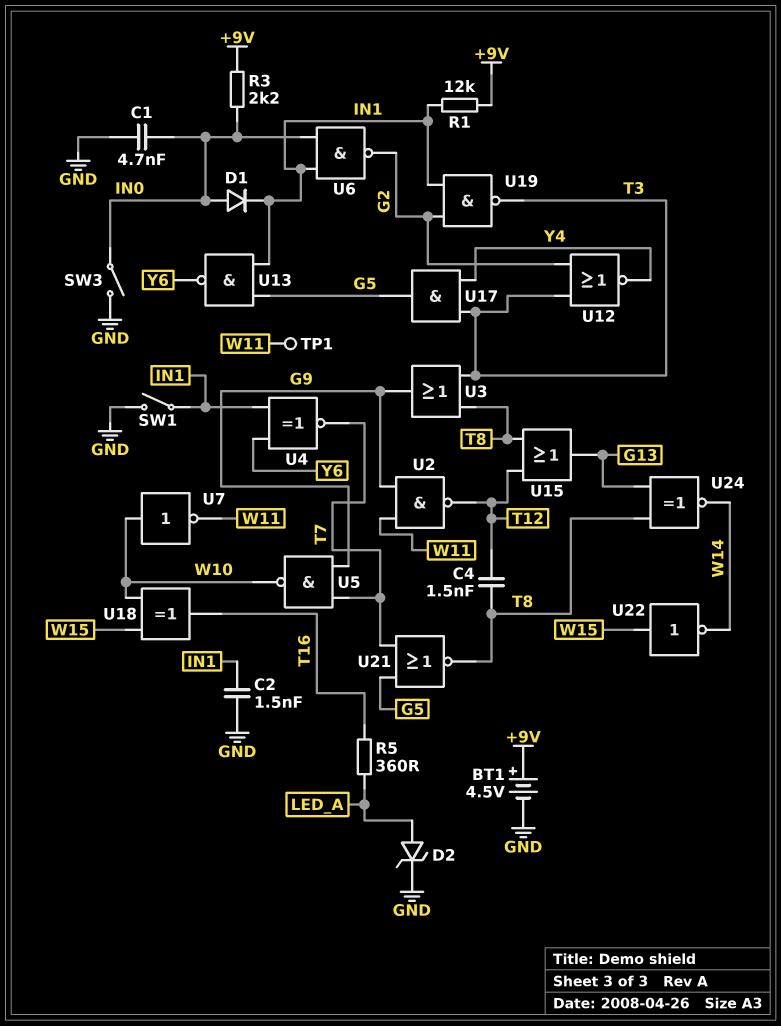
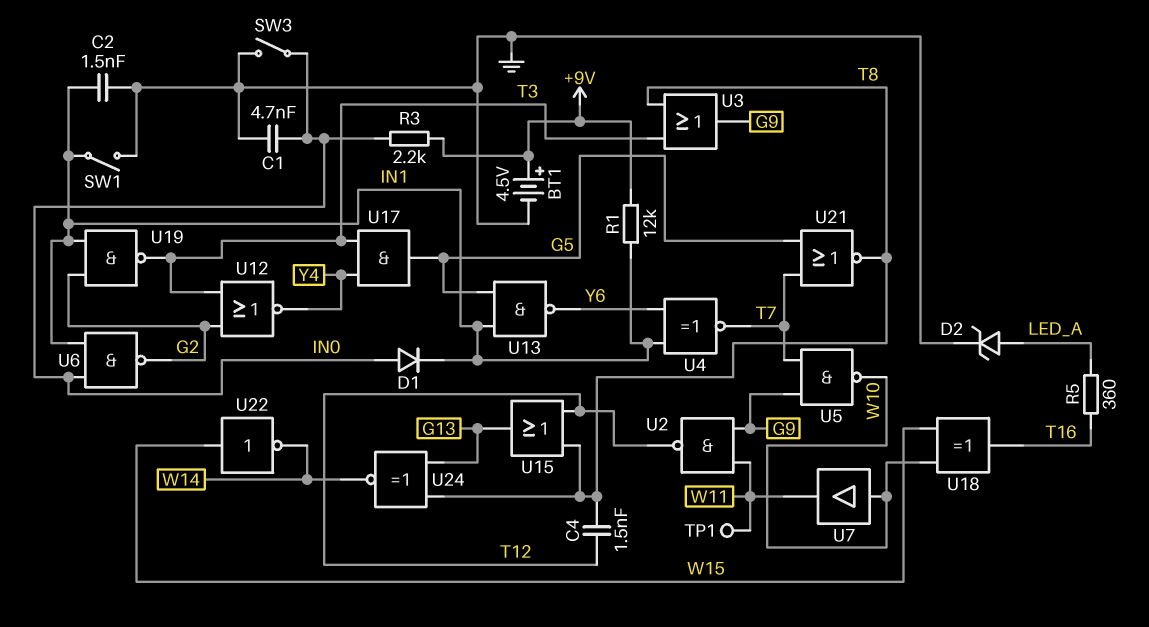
U7: NOT (in W10, out W11) -> buffer (in W10, out W11)

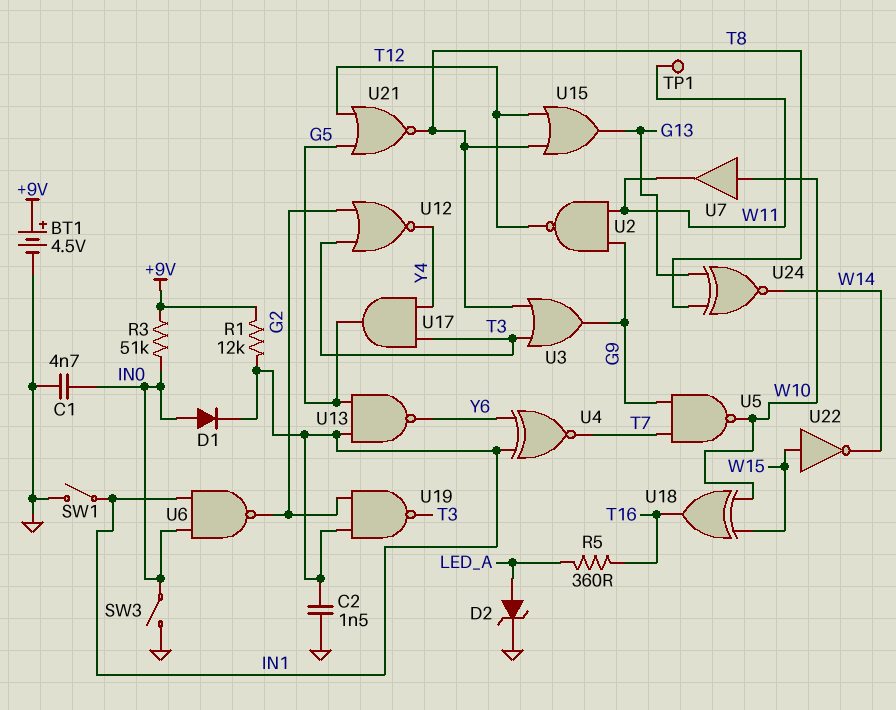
C4: 1.5nF (T8, T12) -> none
R3: 2.2k (+9V, IN0) -> 51k (+9V, IN0)
U21: NOR (in G5, in T7, out T8) -> NOR (in G5, in T12, out T8)

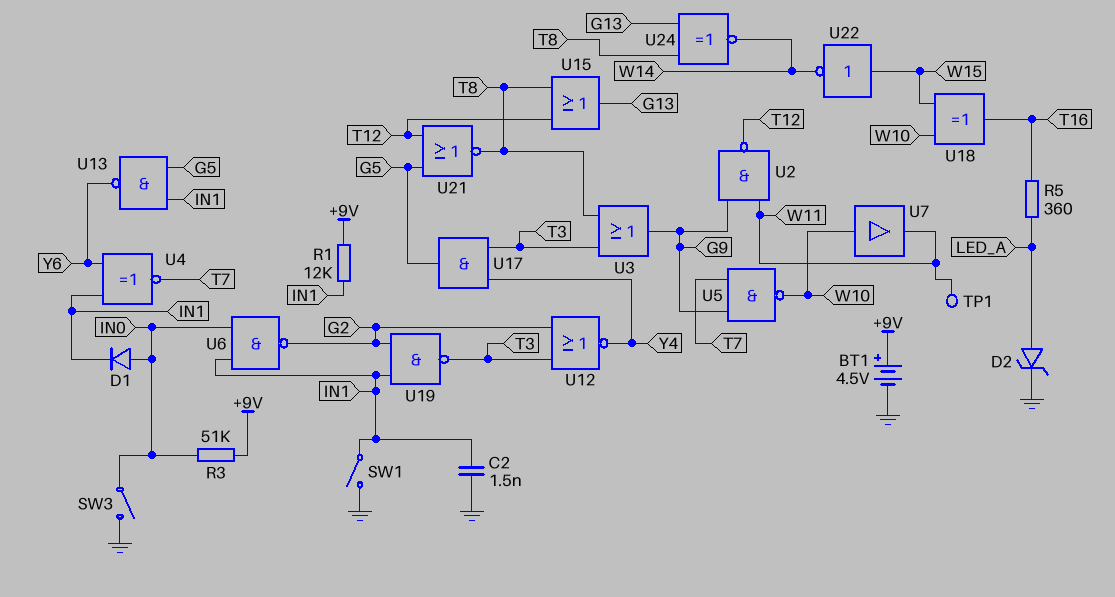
C1: 4.7nF (GND, IN0) -> none

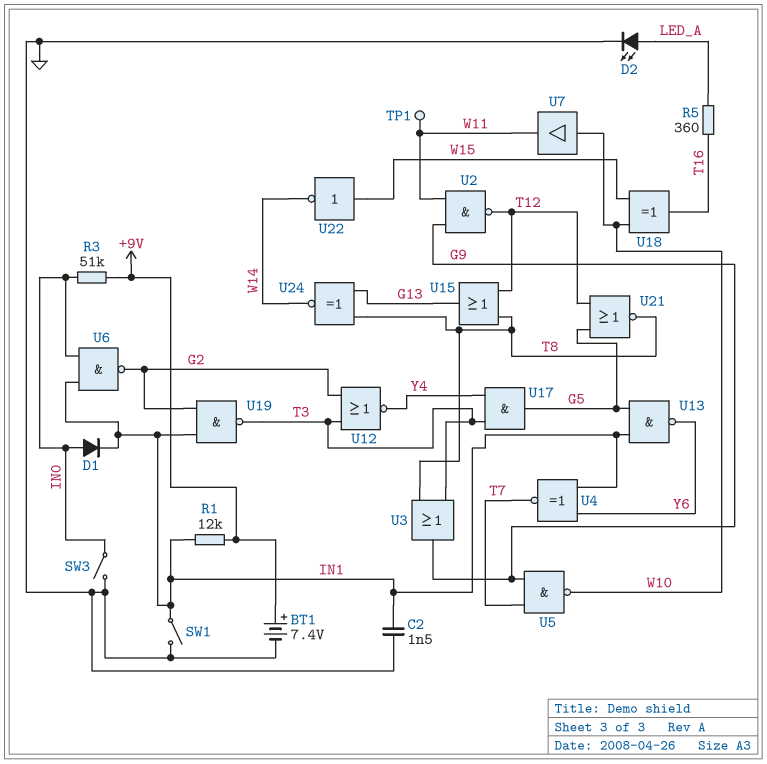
BT1: 4.5V (plus +9V, minus GND) -> 7.4V (plus +9V, minus GND)
D2: zener (A LED_A, K GND) -> LED (A LED_A, K GND)

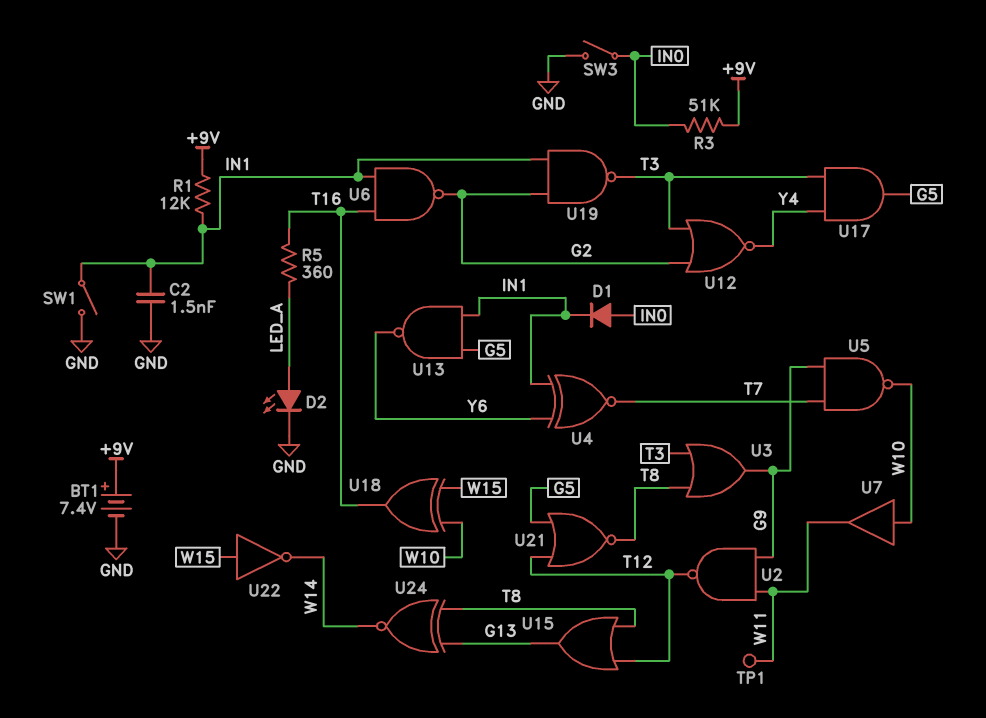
U6: NAND (in IN0, in IN1, out G2) -> NAND (in IN1, in T16, out G2)

